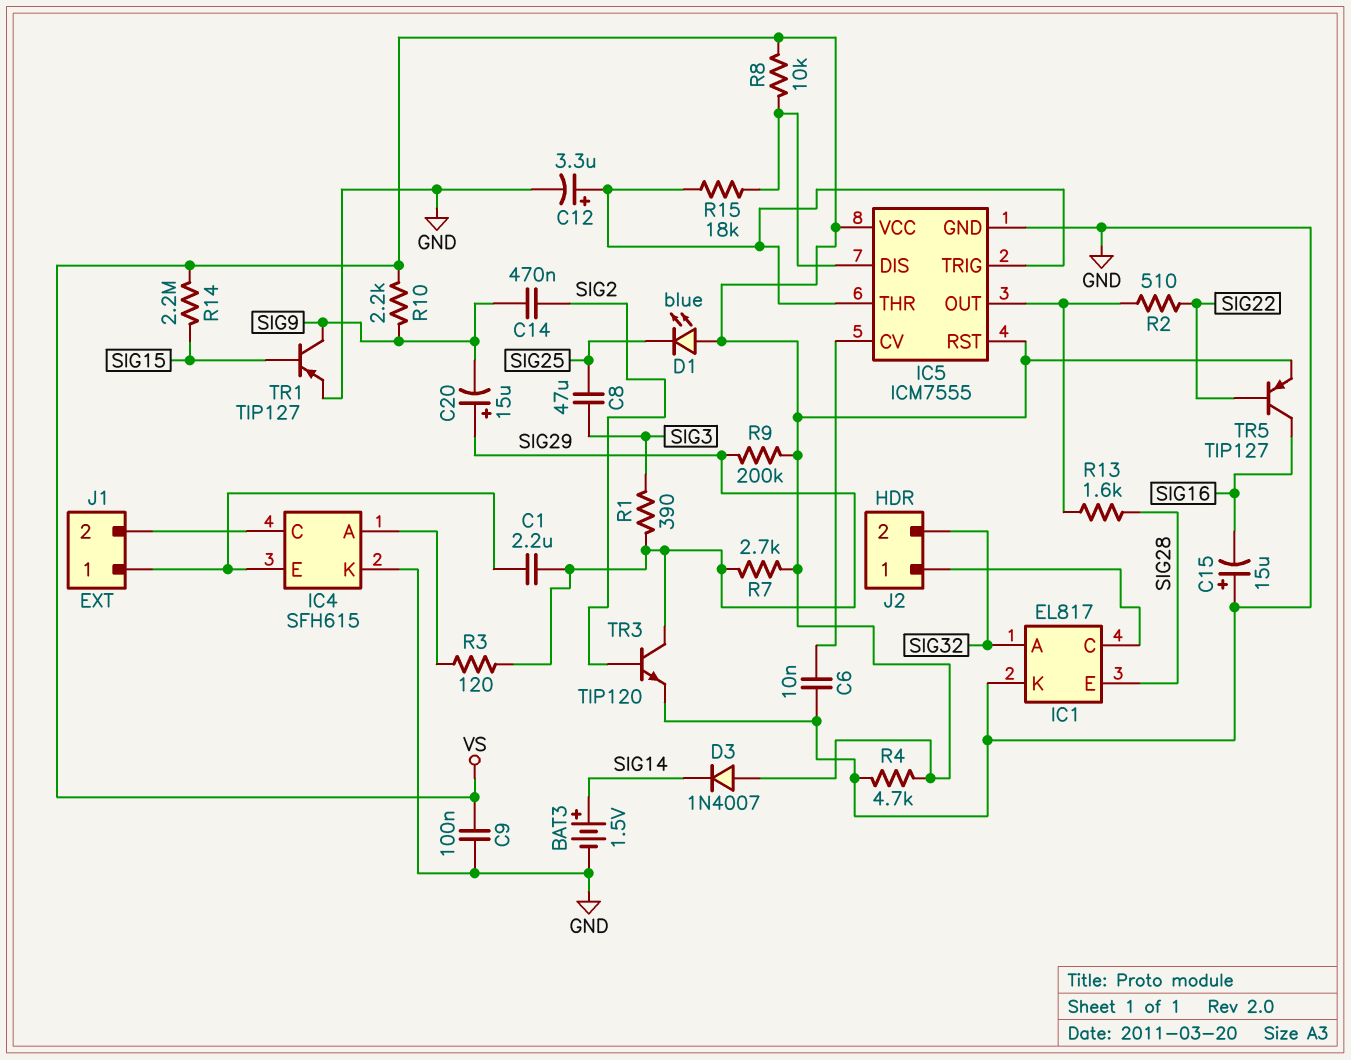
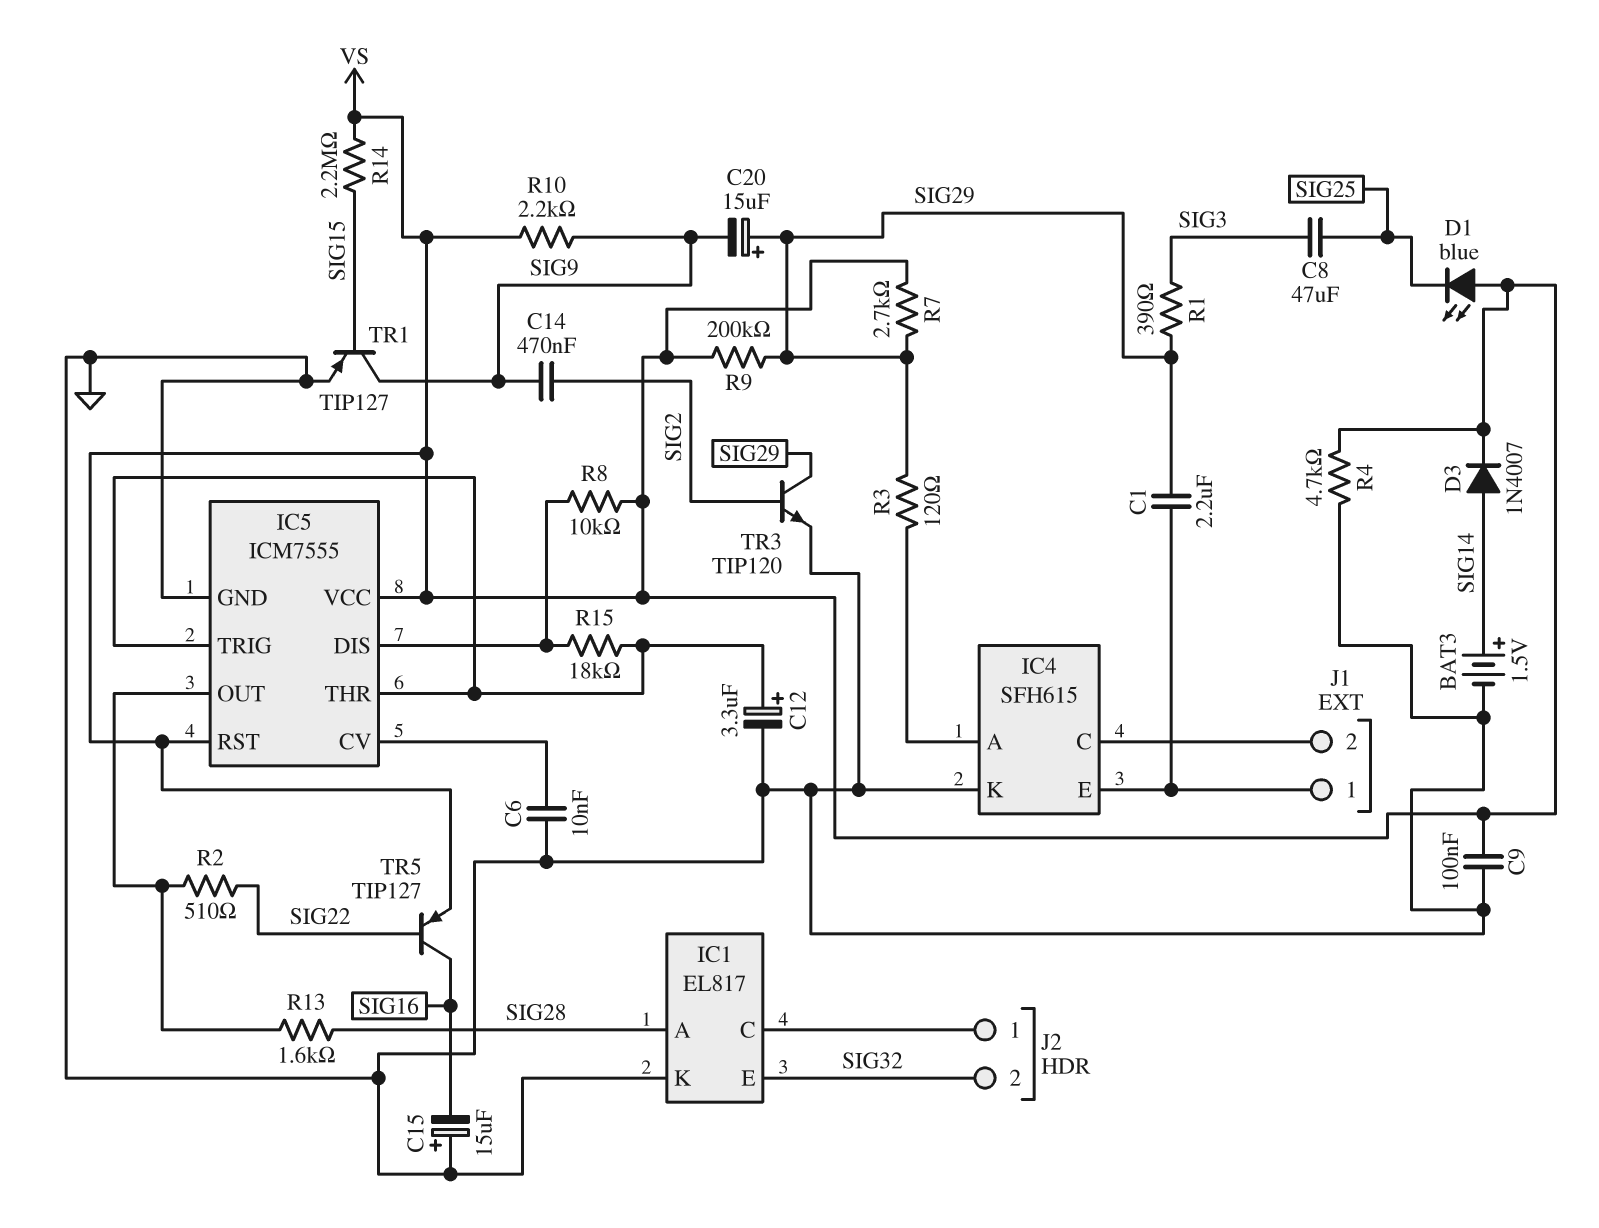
D3: diode 1N4007 (A VS, K SIG14) -> diode 1N4007 (A SIG14, K VS)
IC1 pin A: SIG32 -> SIG28
IC1 pin E: SIG28 -> SIG32

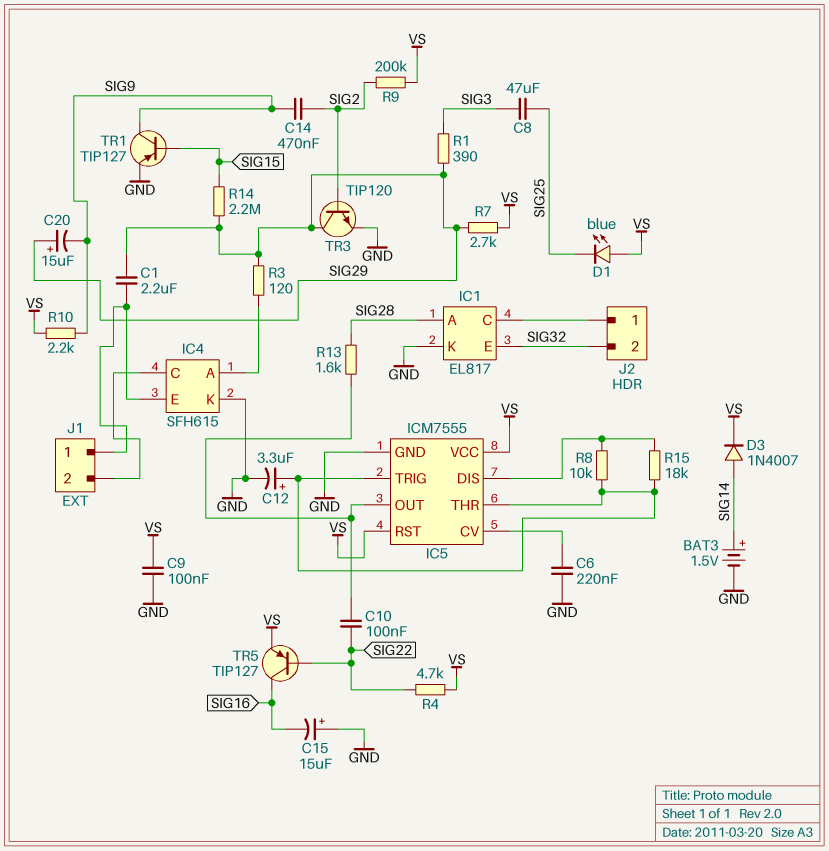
C6: 10nF (GND, IC5/CV) -> 220nF (GND, IC5/CV)
C10: none -> 100nF (IC5/OUT, SIG22)
R2: 510 (IC5/OUT, SIG22) -> none
R4: 4.7k (GND, VS) -> 4.7k (SIG22, VS)
R8: 10k (IC5/DIS, VS) -> 10k (IC5/DIS, IC5/THR)
R9: 200k (SIG29, VS) -> 200k (SIG2, VS)
R14: 2.2M (SIG15, VS) -> 2.2M (SIG15, SIG29)

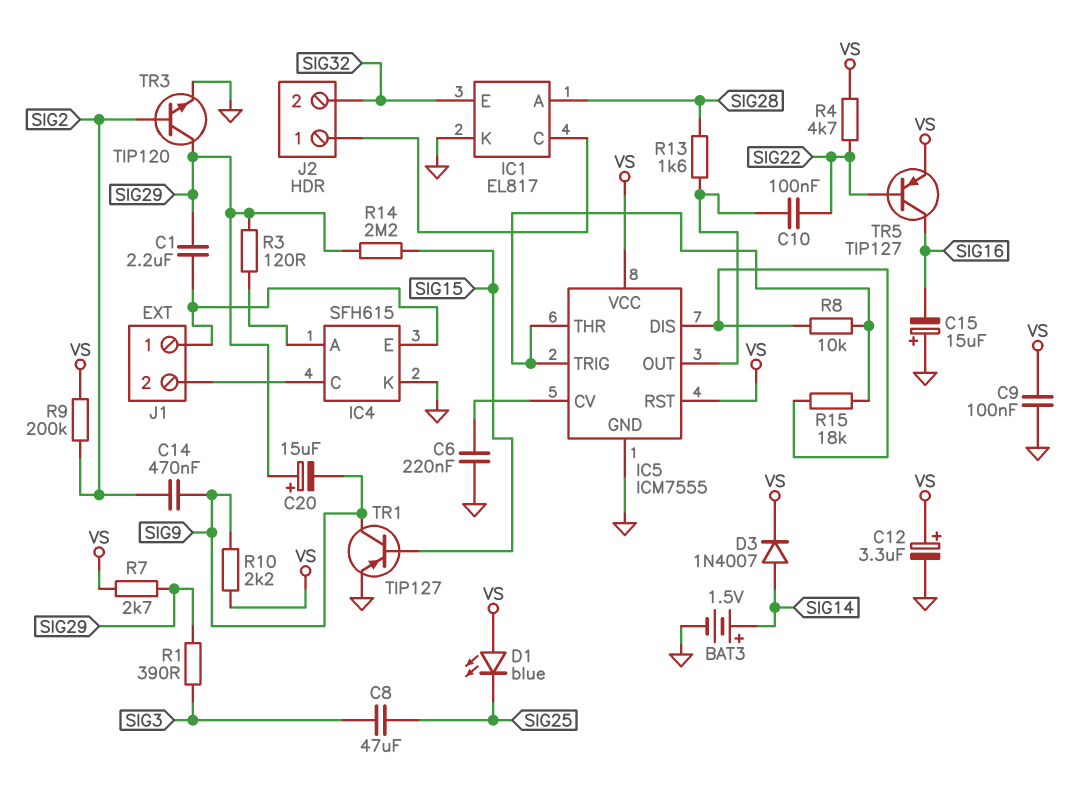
C12: 3.3uF (plus IC5/THR, minus GND) -> 3.3uF (plus VS, minus GND)

